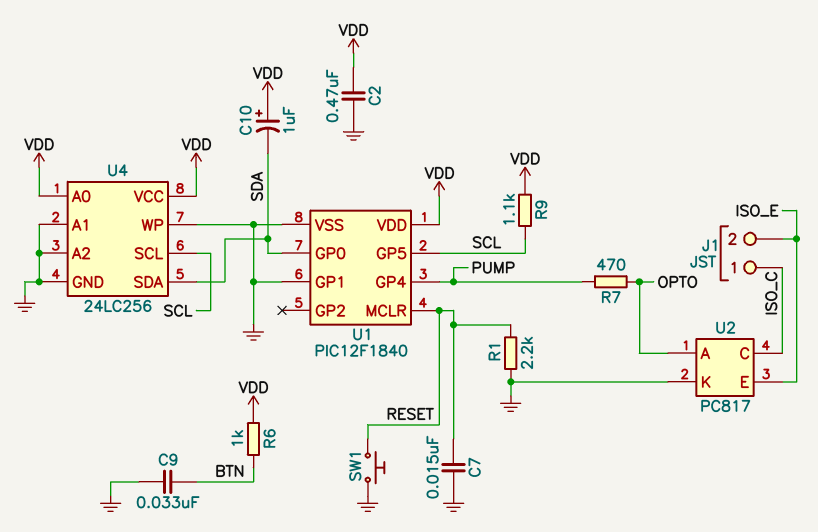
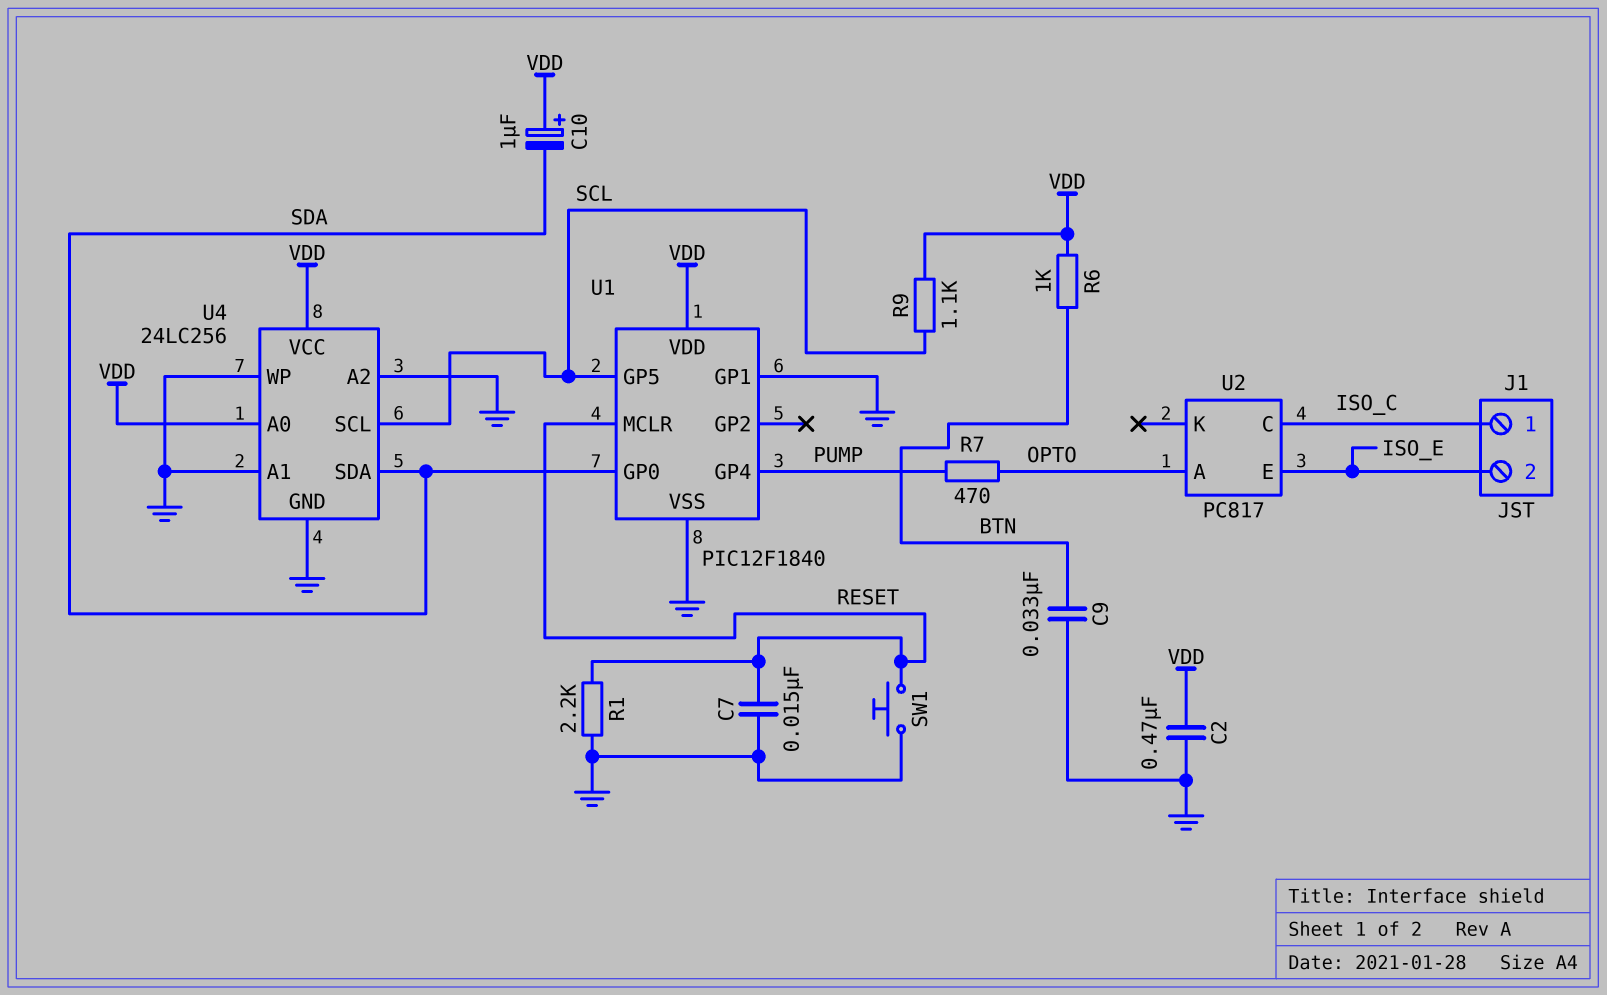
U2 pin K: GND -> none

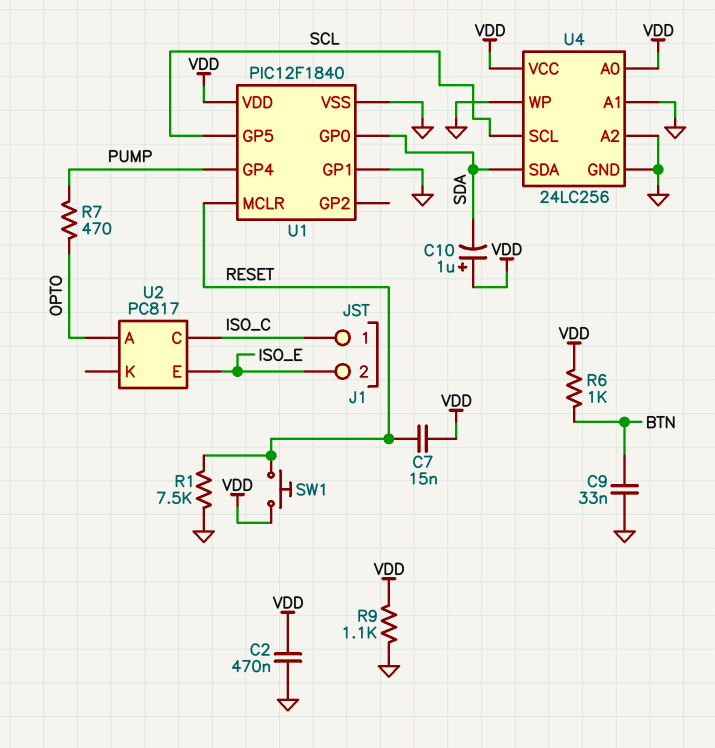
C7: 15nF (GND, RESET) -> 15nF (RESET, VDD)
R1: 2.2k (GND, RESET) -> 7.5k (GND, RESET)
R9: 1.1k (SCL, VDD) -> 1.1k (GND, VDD)
SW1: button (GND, RESET) -> button (RESET, VDD)

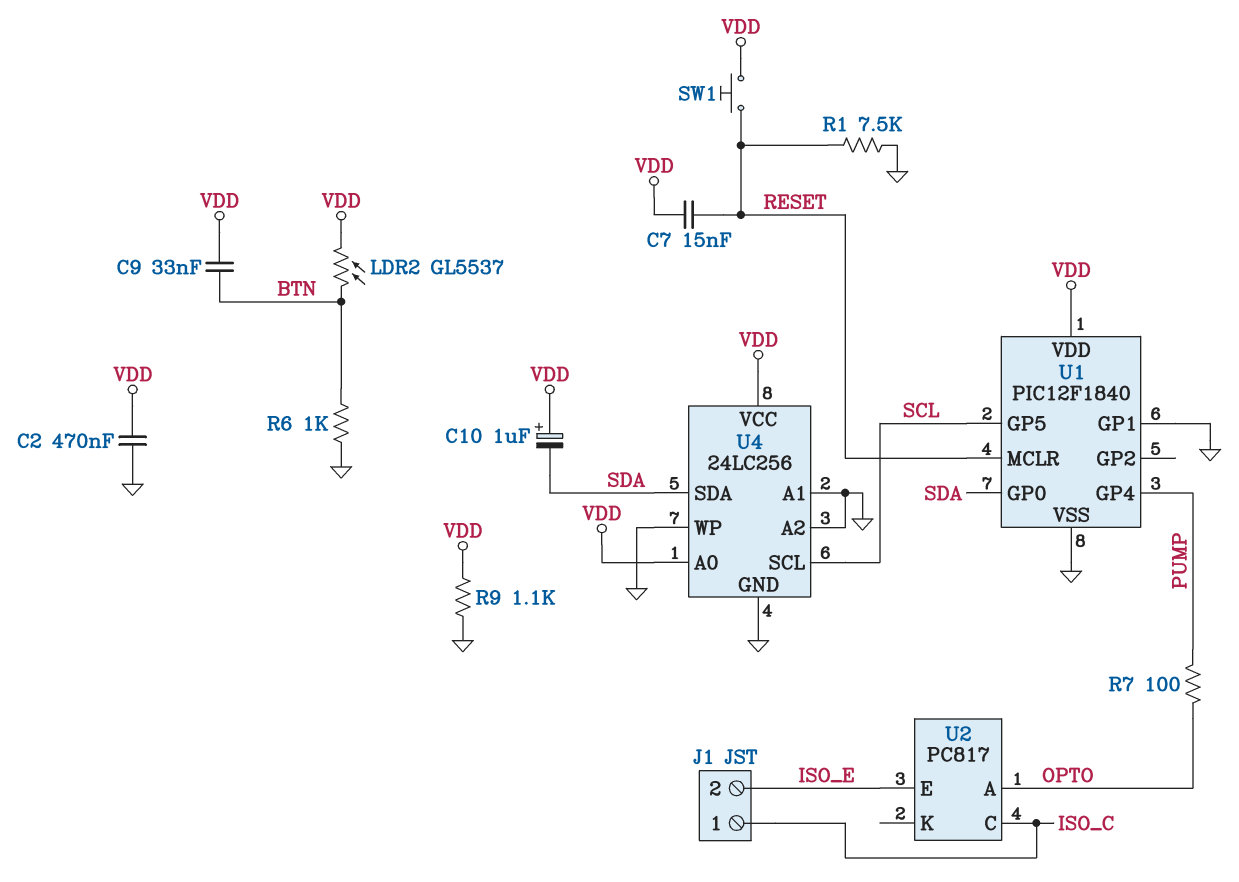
C9: 33nF (BTN, GND) -> 33nF (BTN, VDD)
LDR2: none -> GL5537 (BTN, VDD)
R6: 1k (BTN, VDD) -> 1k (BTN, GND)
R7: 470 (OPTO, PUMP) -> 100 (OPTO, PUMP)

